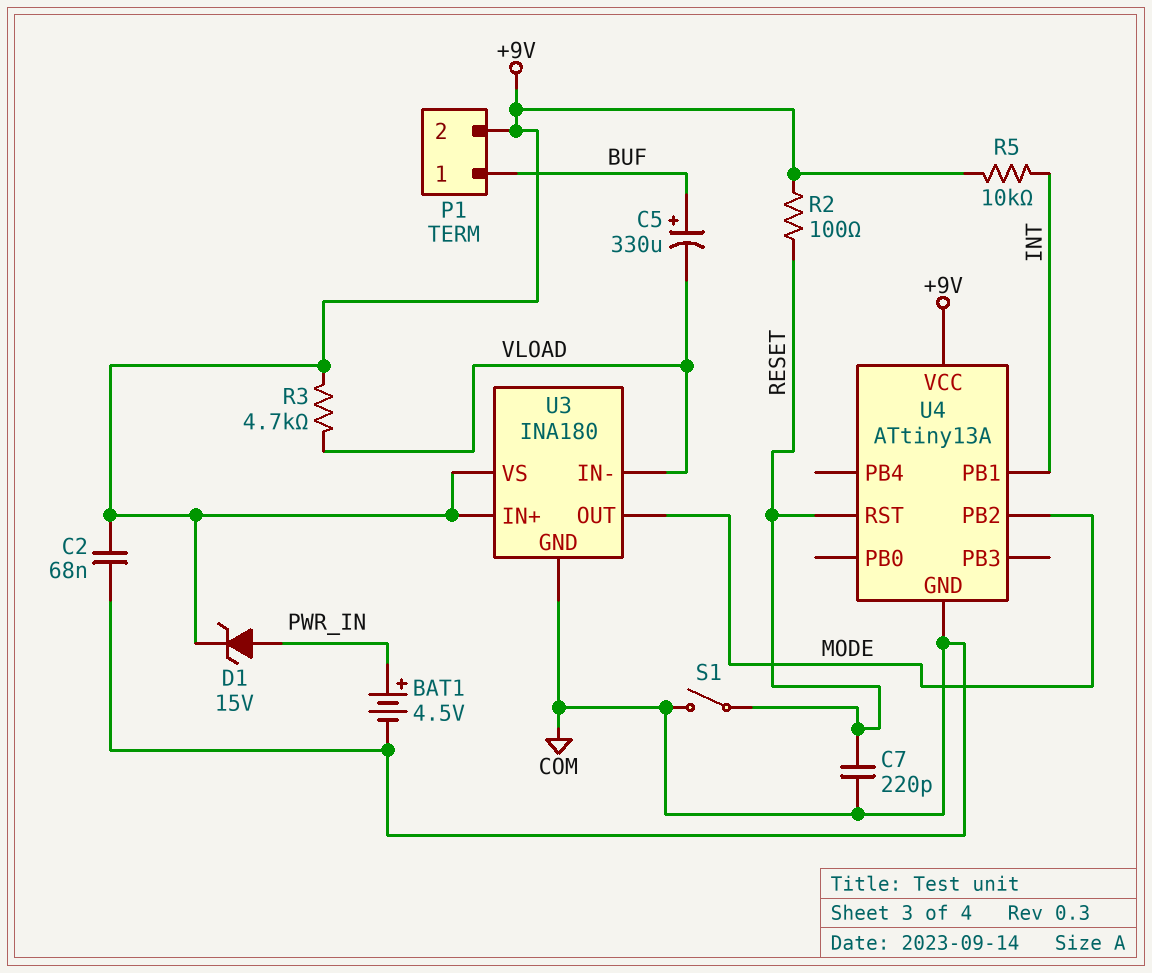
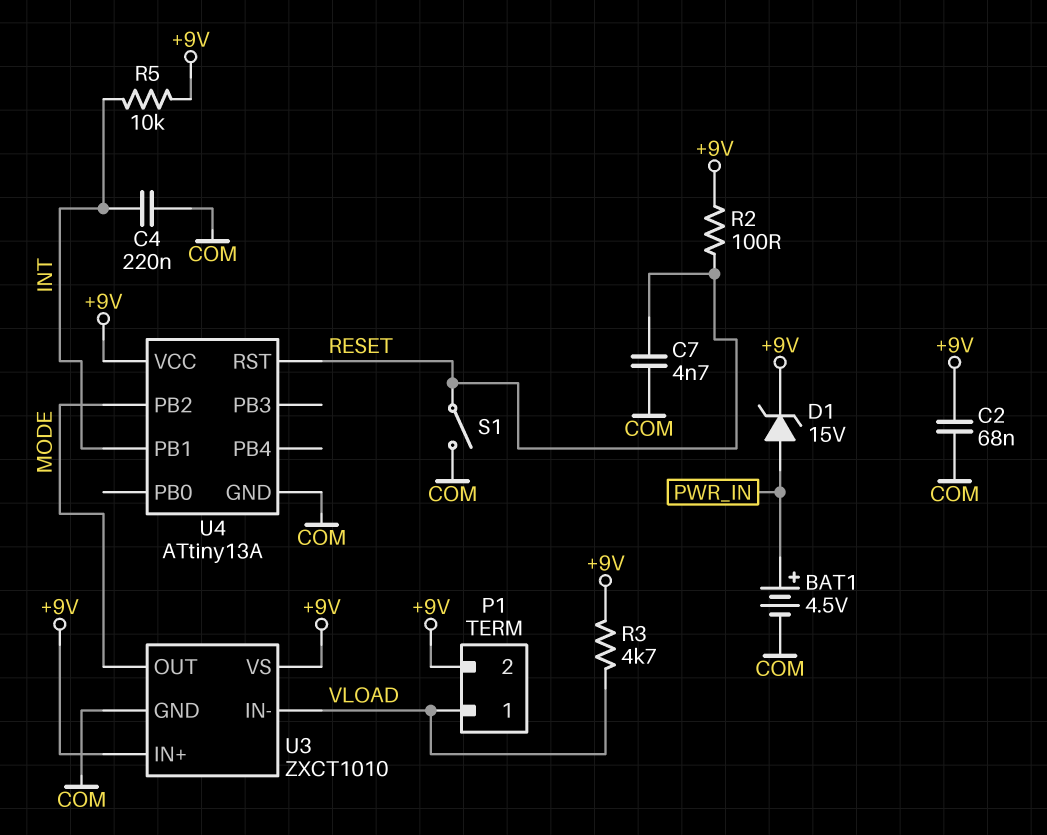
C4: none -> 220nF (COM, INT)
C5: 330uF (plus BUF, minus VLOAD) -> none
C7: 220pF (COM, RESET) -> 4.7nF (COM, RESET)
P1 pin 1: BUF -> VLOAD
U3: INA180 -> ZXCT1010

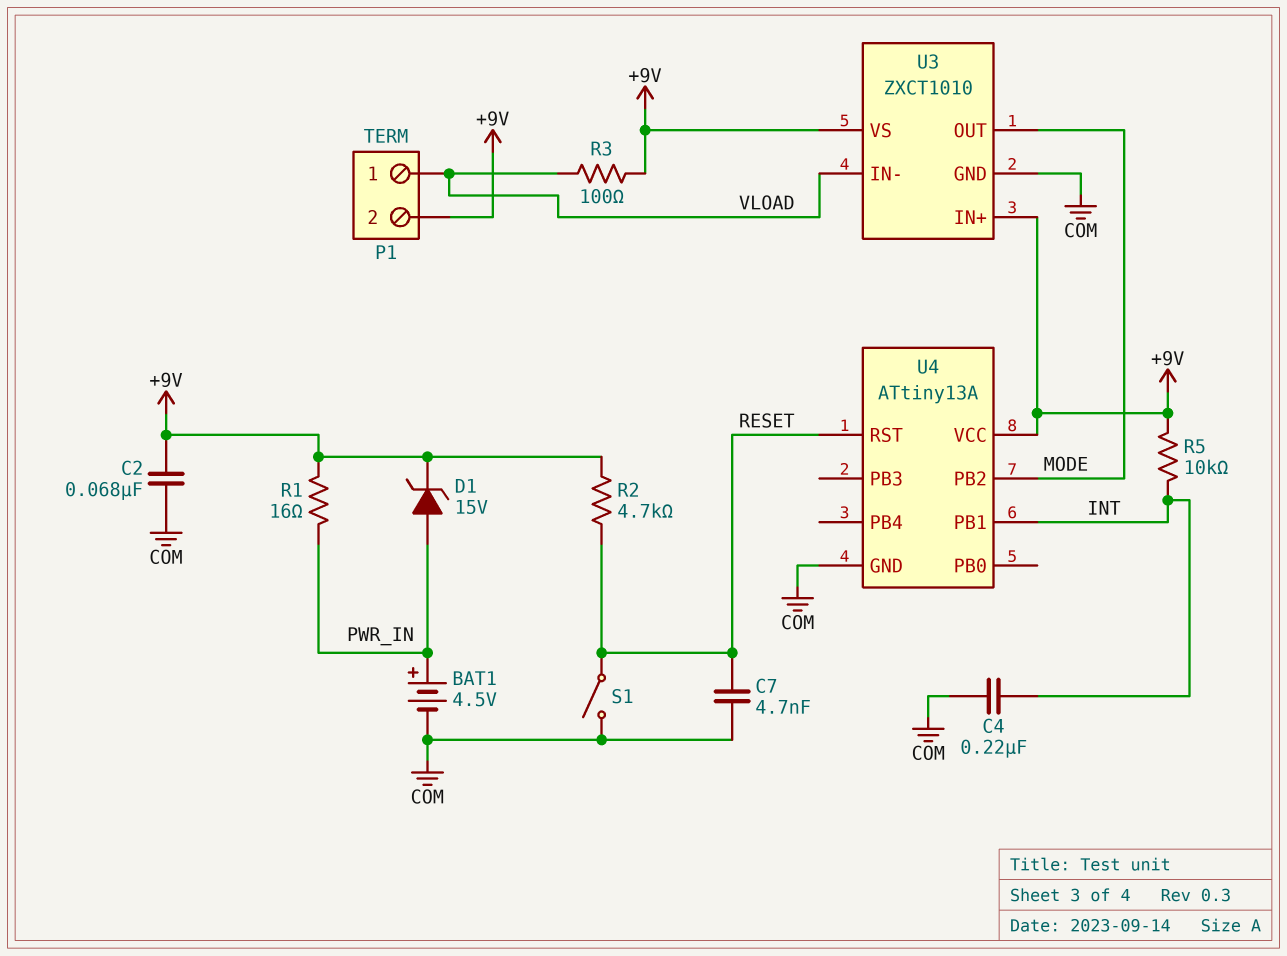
R1: none -> 16 (+9V, PWR_IN)
R2: 100 (+9V, RESET) -> 4.7k (+9V, RESET)
R3: 4.7k (+9V, VLOAD) -> 100 (+9V, VLOAD)

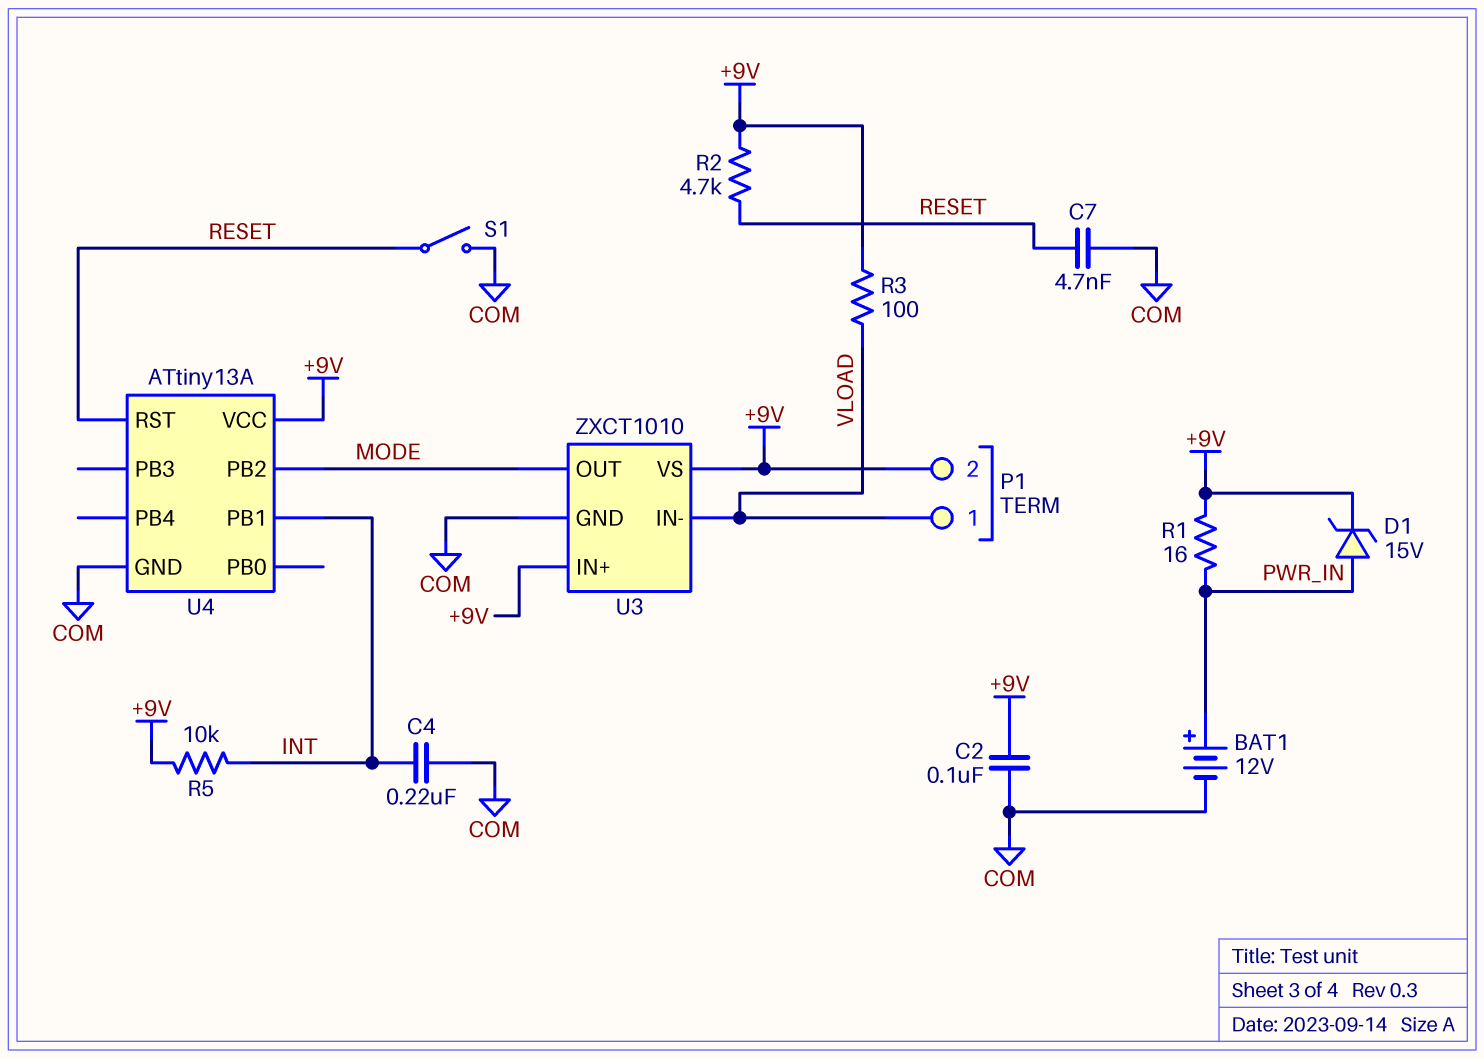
BAT1: 4.5V (plus PWR_IN, minus COM) -> 12V (plus PWR_IN, minus COM)
C2: 68nF (+9V, COM) -> 100nF (+9V, COM)

